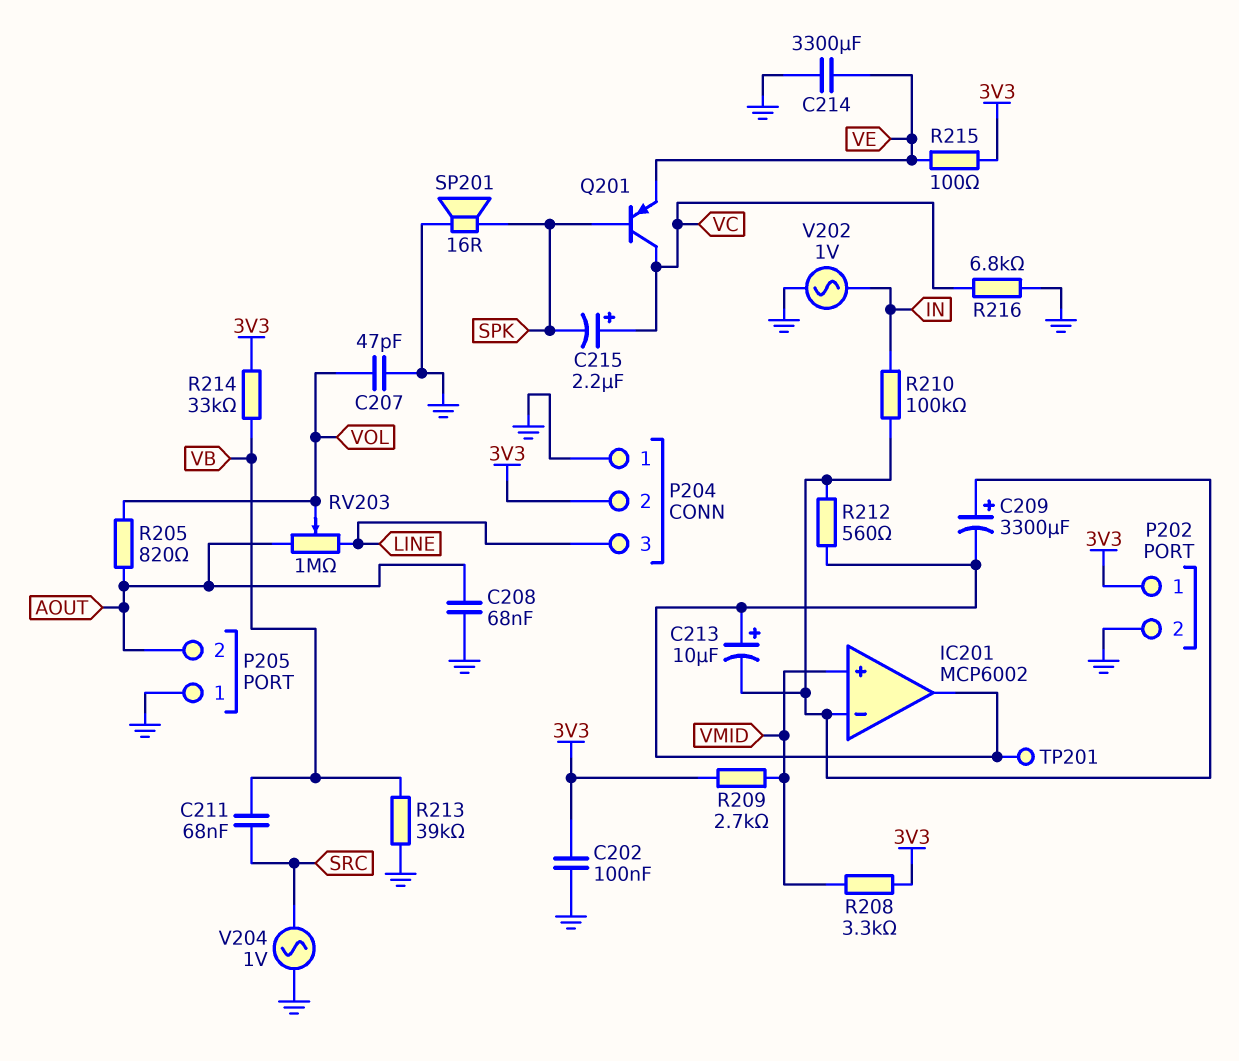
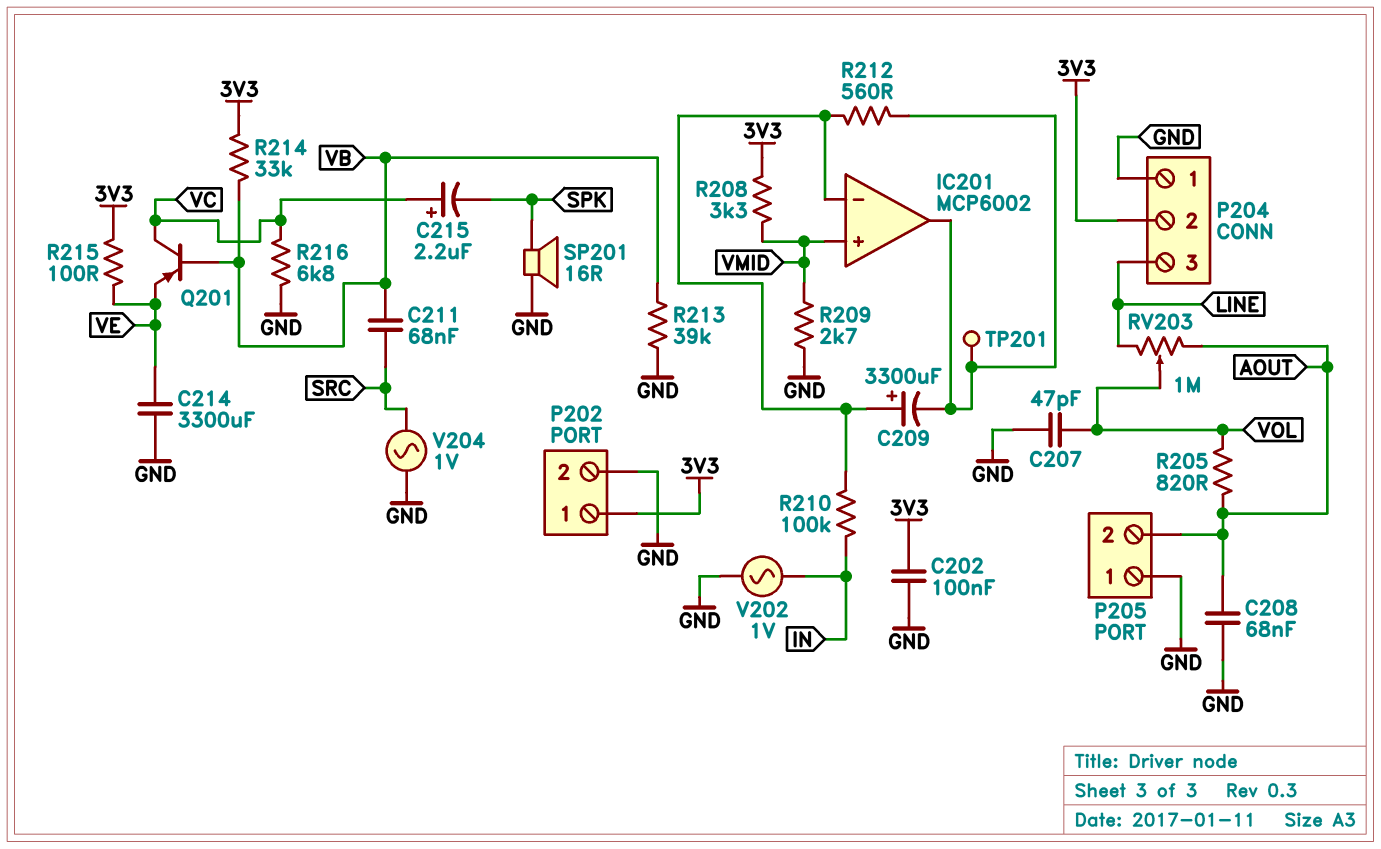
C213: 10uF (plus IC201/out, minus IC201/in-) -> none
Q201: PNP (B SPK, C VC, E VE) -> PNP (B VB, C VC, E VE)
R209: 2.7k (3V3, VMID) -> 2.7k (GND, VMID)

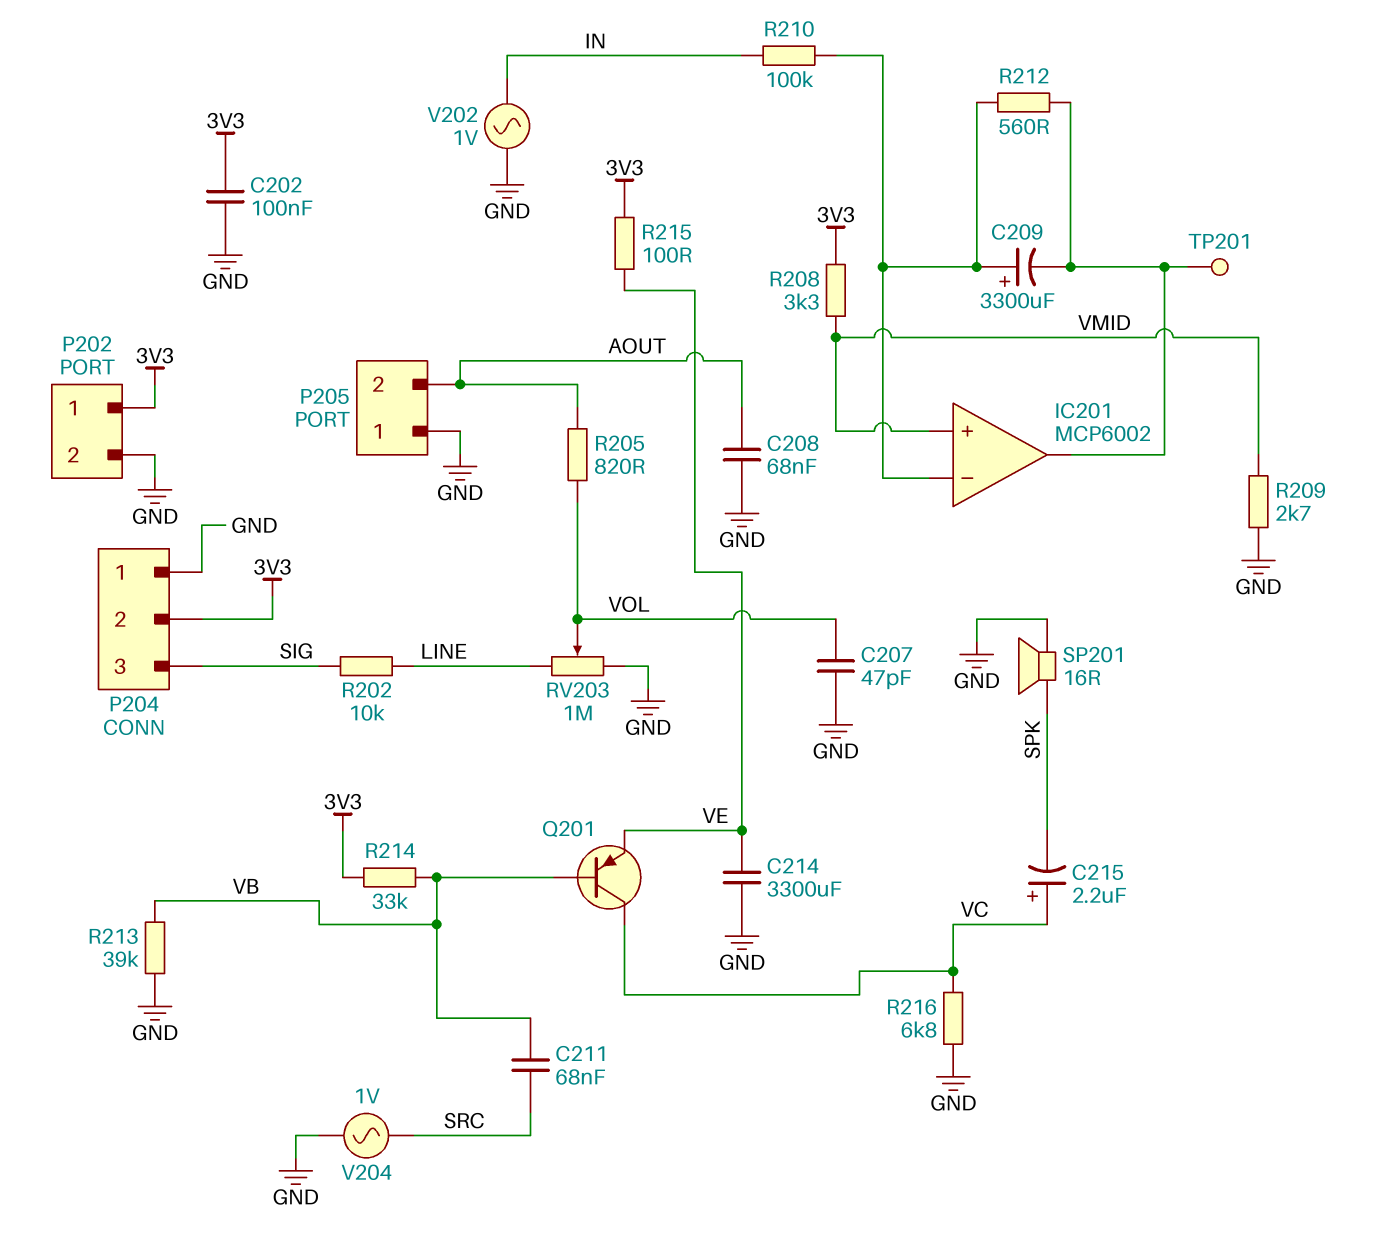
P204 pin 3: LINE -> SIG
R202: none -> 10k (LINE, SIG)
RV203: 1M (AOUT, LINE, wiper VOL) -> 1M (GND, LINE, wiper VOL)

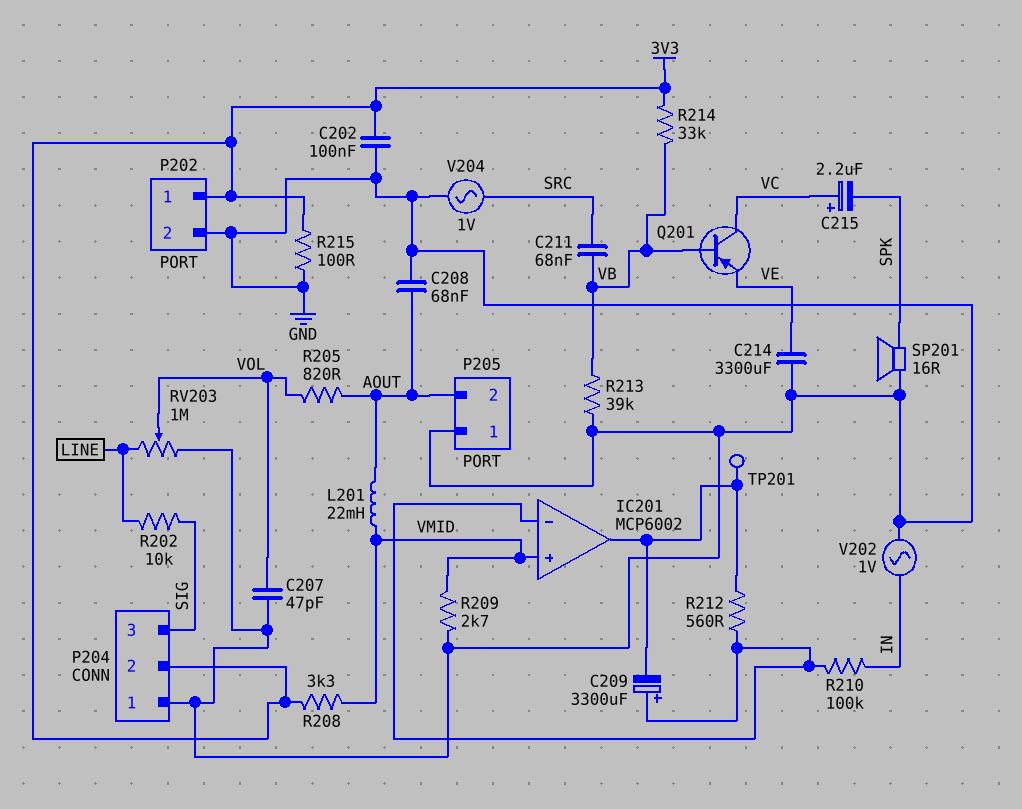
L201: none -> 22mH (AOUT, VMID)
R215: 100 (3V3, VE) -> 100 (3V3, GND)
R216: 6.8k (GND, VC) -> none

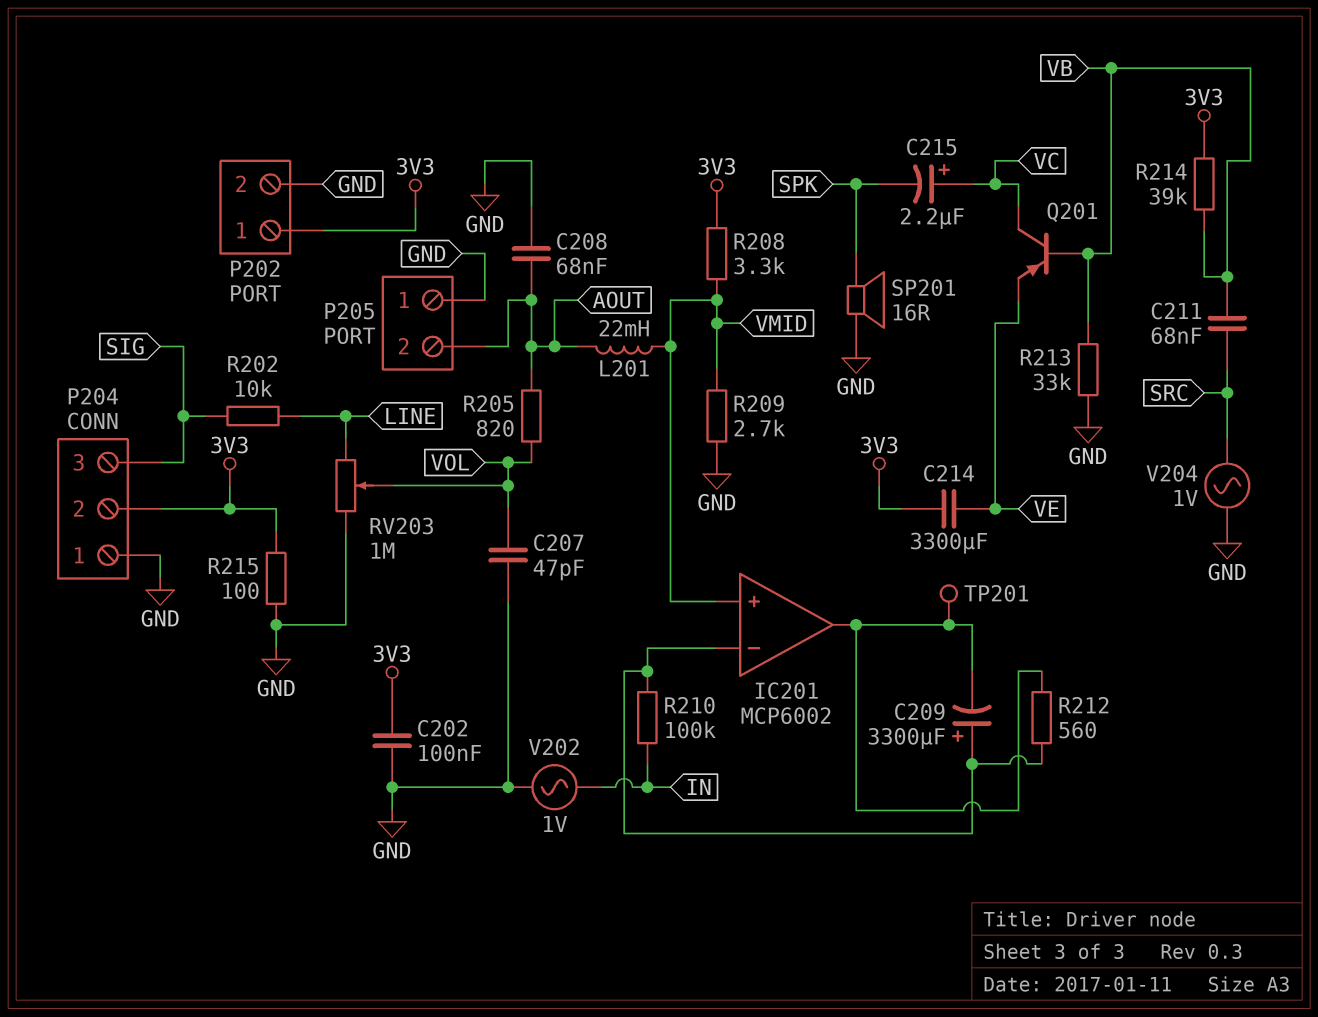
C214: 3300uF (GND, VE) -> 3300uF (3V3, VE)
R213: 39k (GND, VB) -> 33k (GND, VB)
R214: 33k (3V3, VB) -> 39k (3V3, VB)

